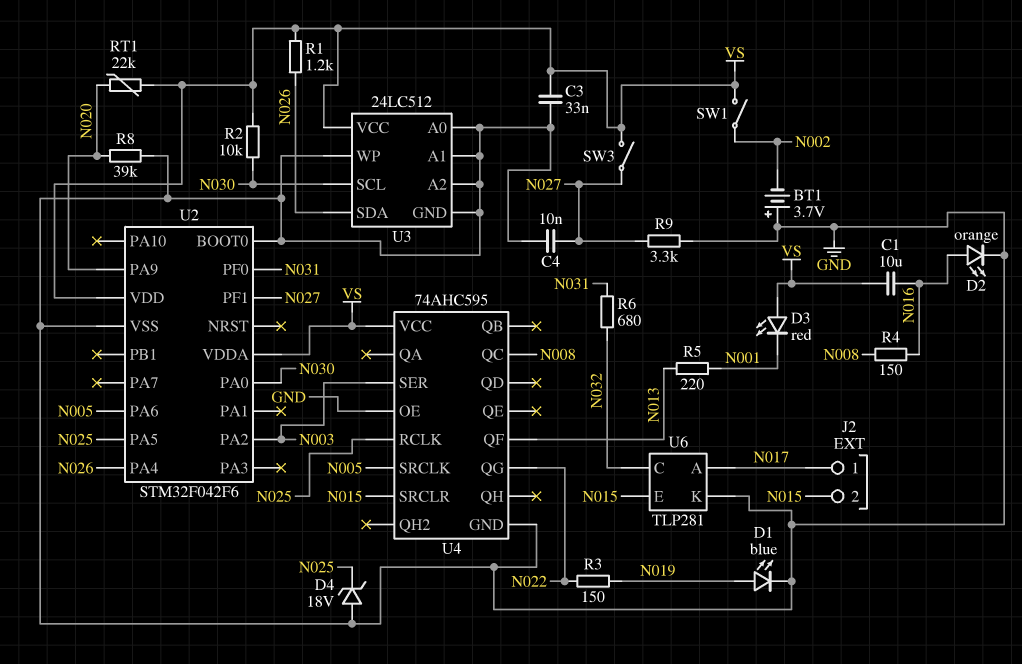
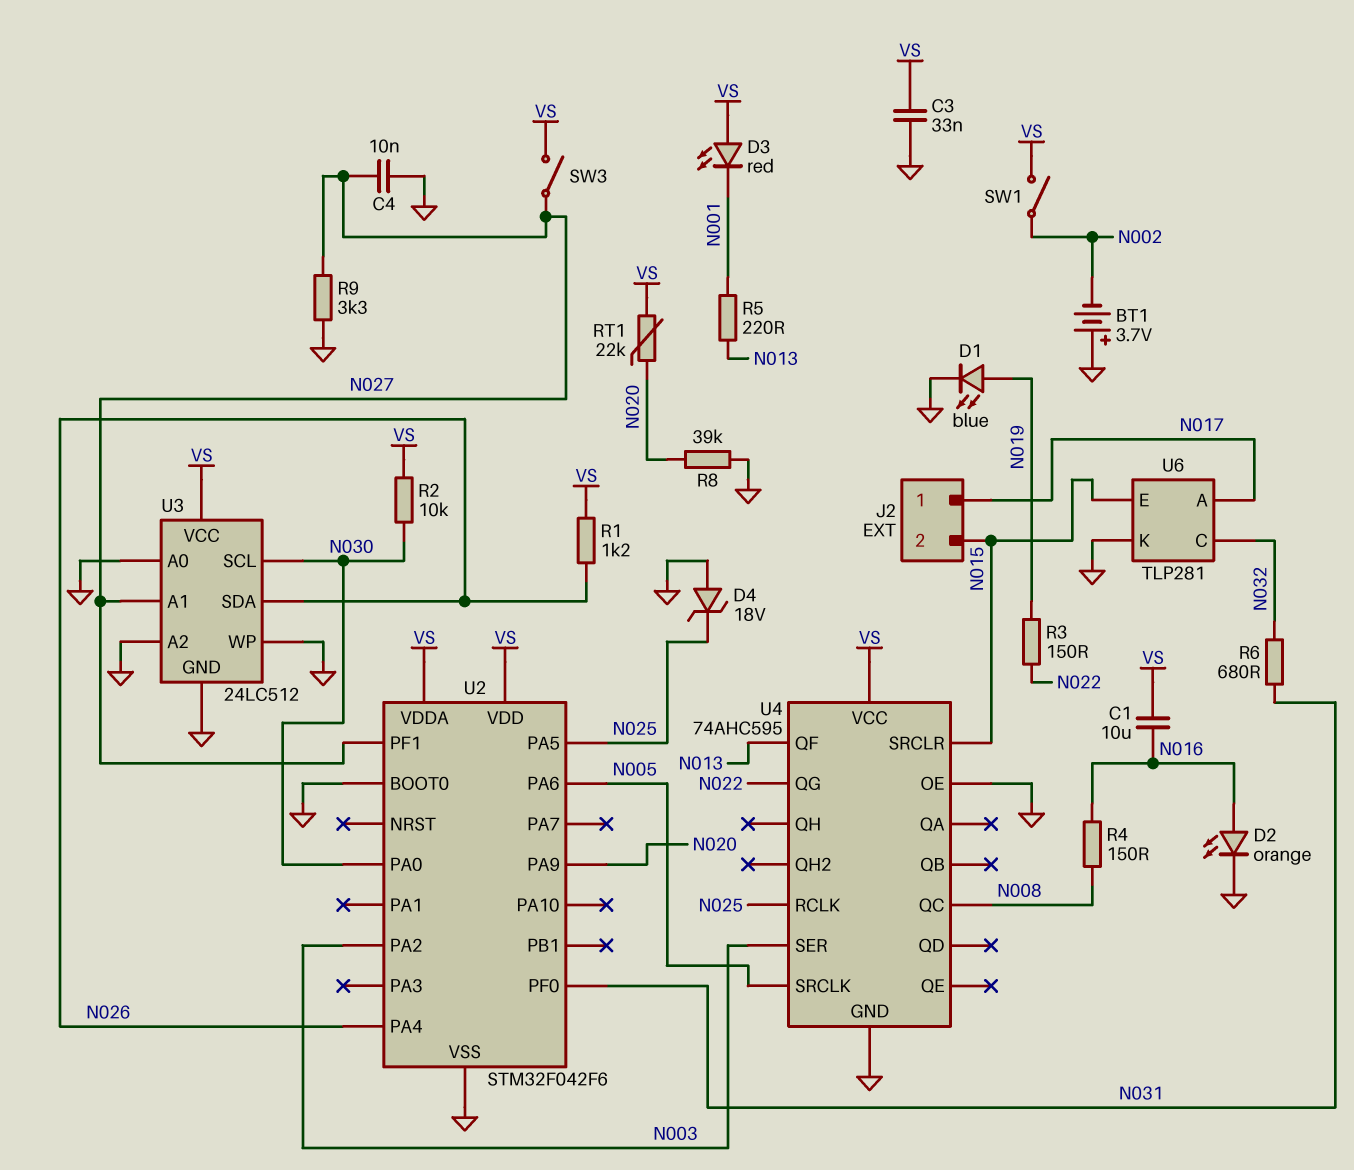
U3 pin A1: GND -> N027

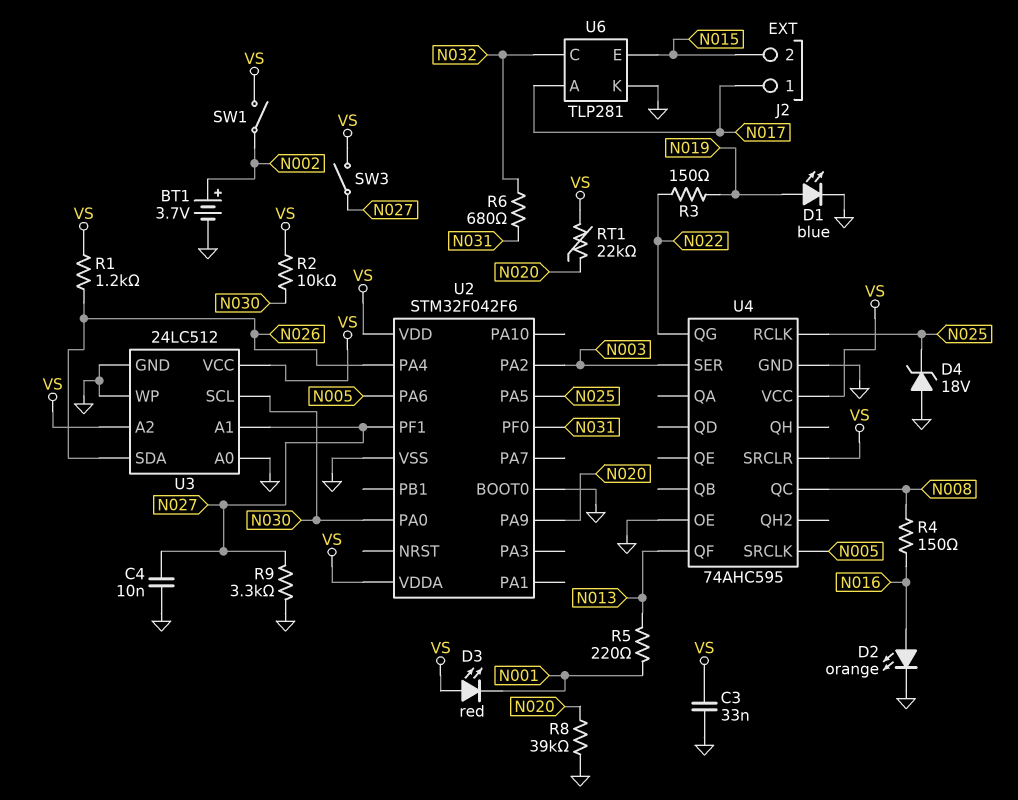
BT1: 3.7V (plus GND, minus N002) -> 3.7V (plus N002, minus GND)
C1: 10uF (N016, VS) -> none
U3 pin A2: GND -> VS
U4 pin SRCLR: N015 -> VS

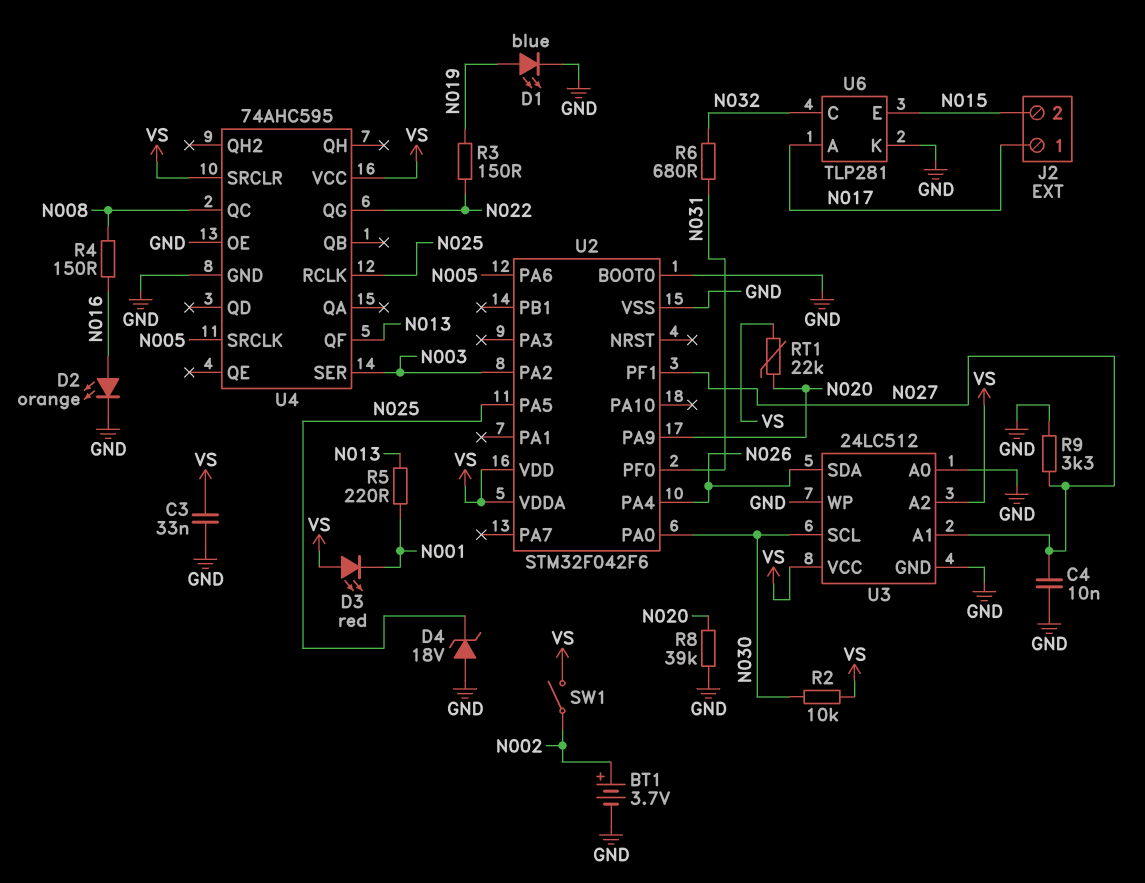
R1: 1.2k (N026, VS) -> none
SW3: switch (N027, VS) -> none

